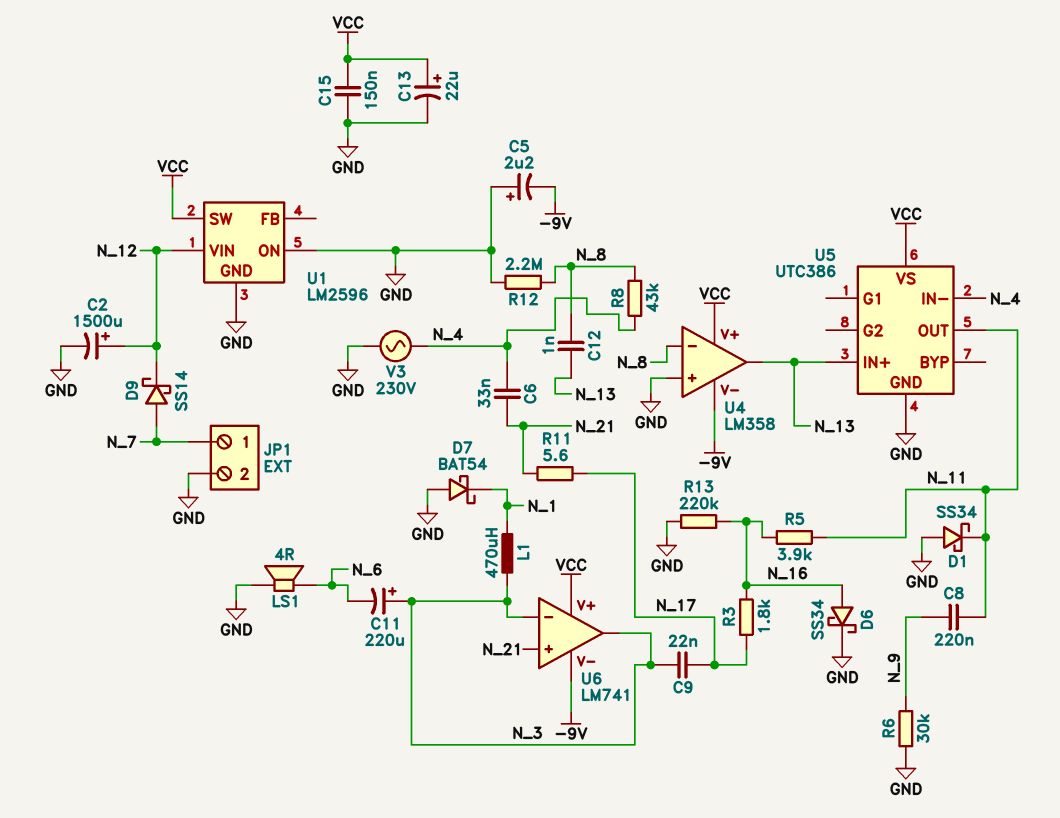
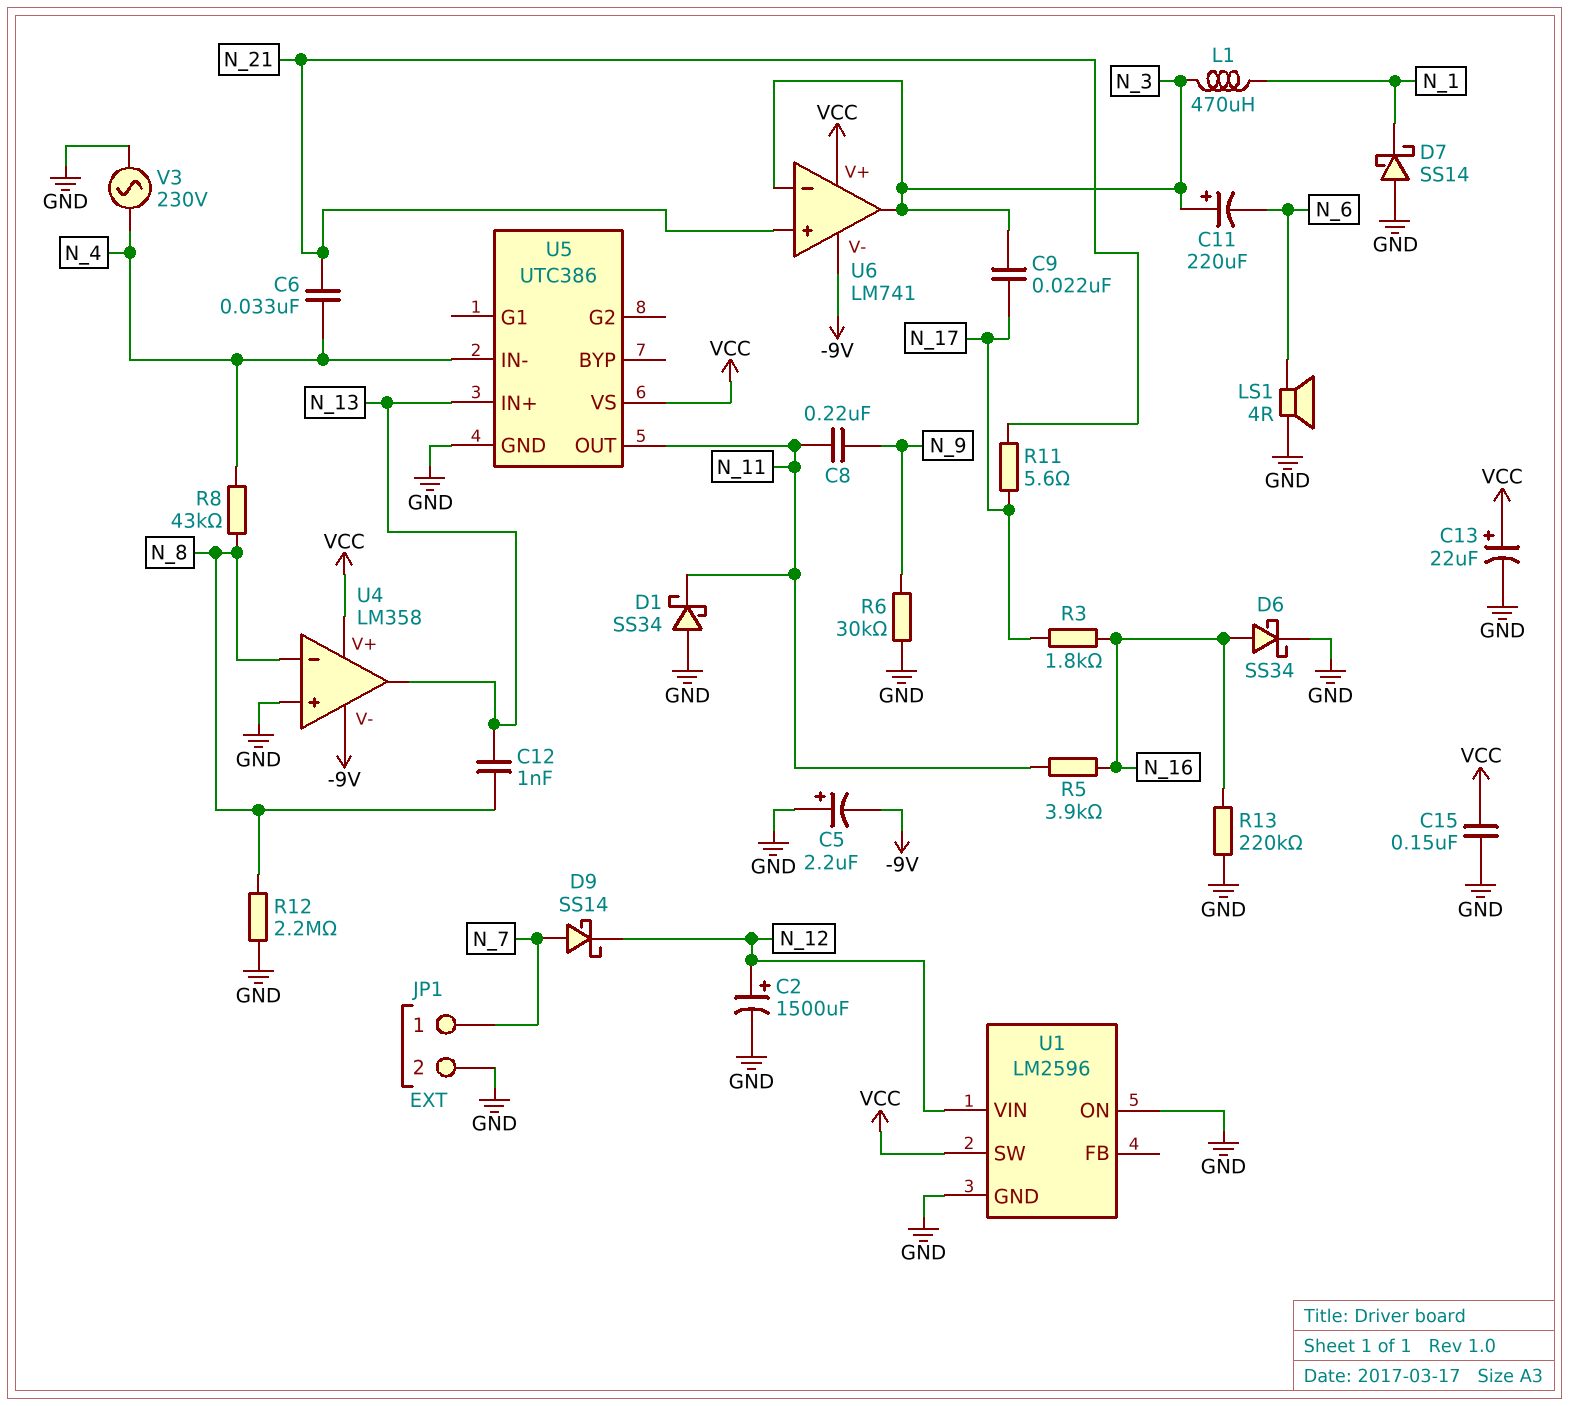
D7: schottky BAT54 (A GND, K N_1) -> schottky SS14 (A GND, K N_1)

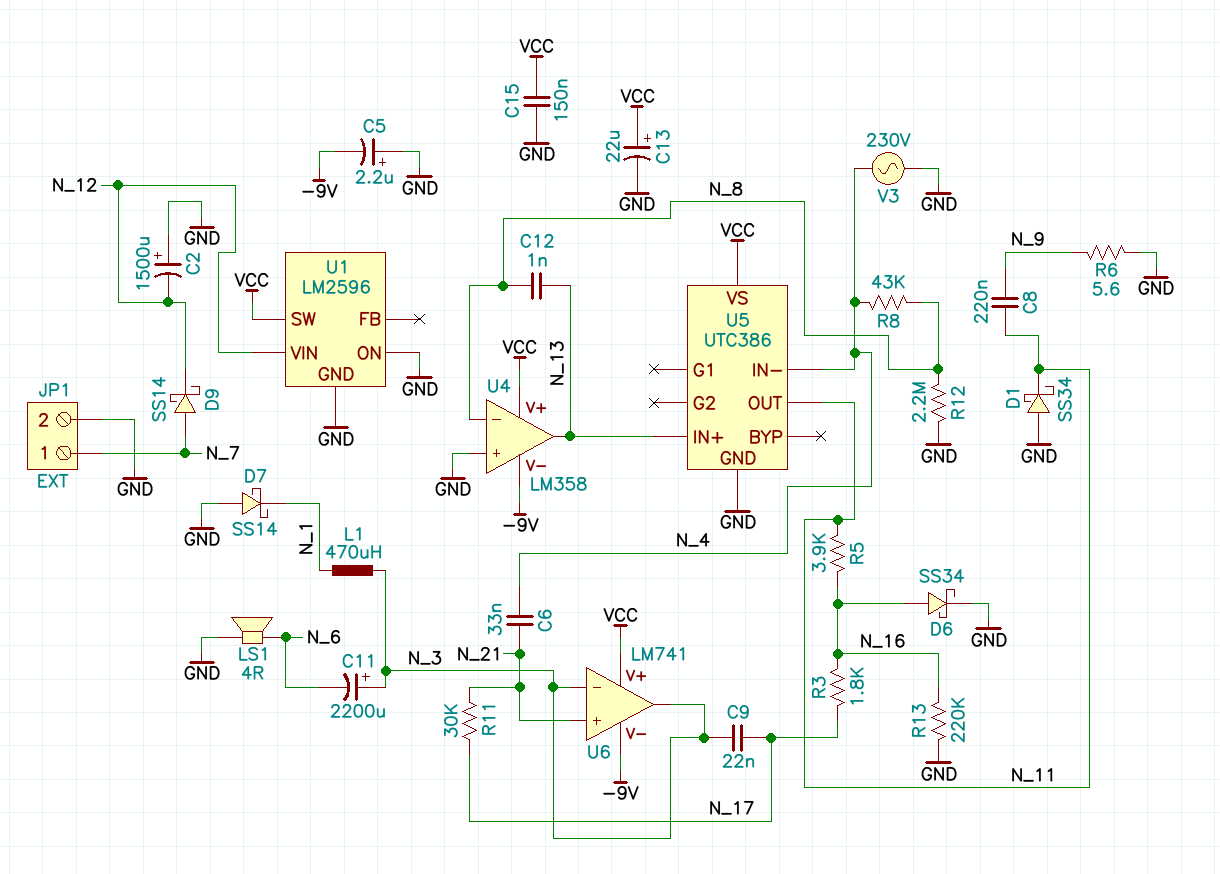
C2: 1500uF (plus N_12, minus GND) -> 1500uF (plus GND, minus N_12)
C11: 220uF (plus N_3, minus N_6) -> 2200uF (plus N_3, minus N_6)
R6: 30k (GND, N_9) -> 5.6 (GND, N_9)
R11: 5.6 (N_17, N_21) -> 30k (N_17, N_21)

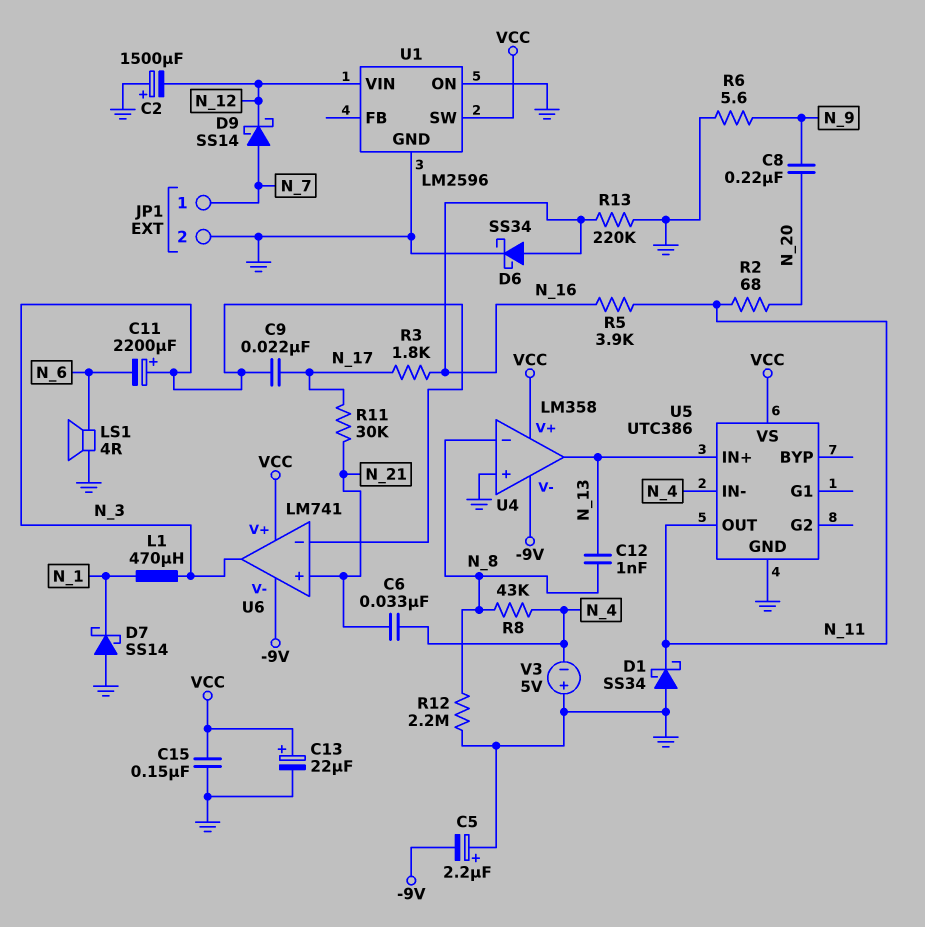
C8: 220nF (N_9, N_11) -> 220nF (N_9, N_20)
R2: none -> 68 (N_11, N_20)
V3: AC 230V (GND, N_4) -> 5V (plus GND, minus N_4)

